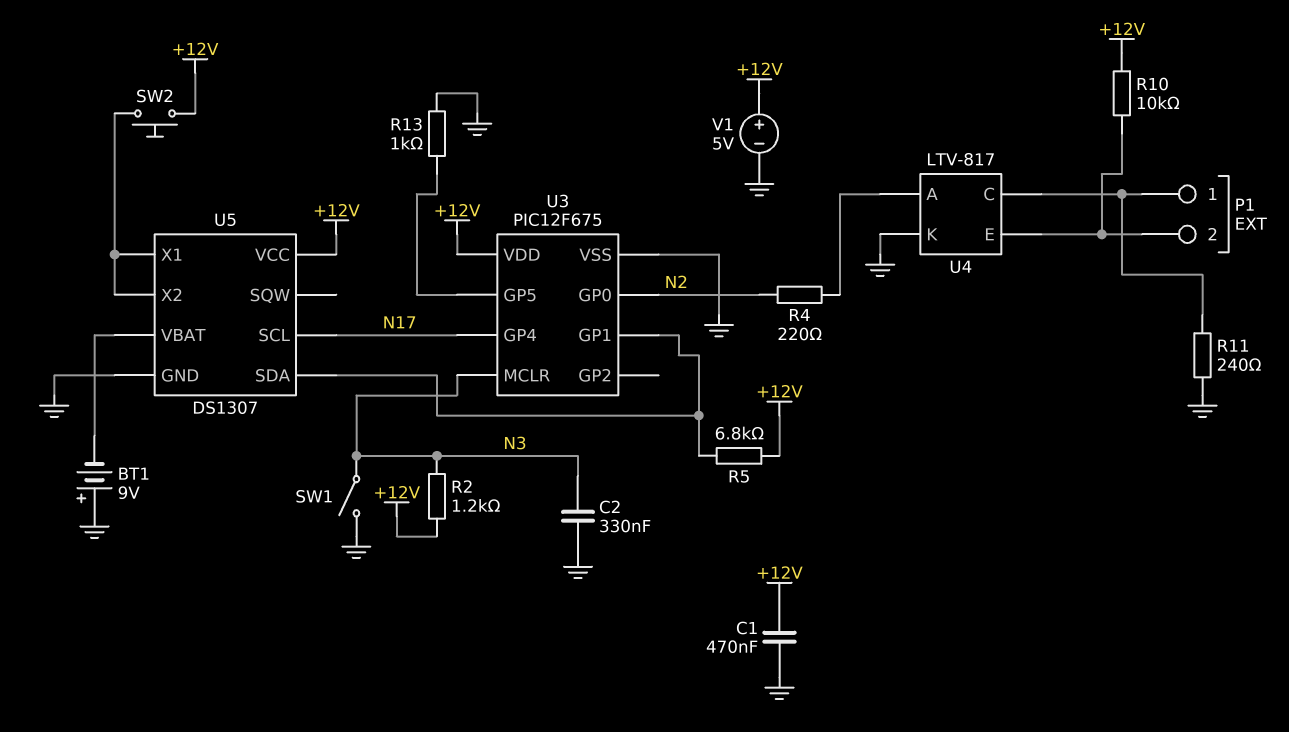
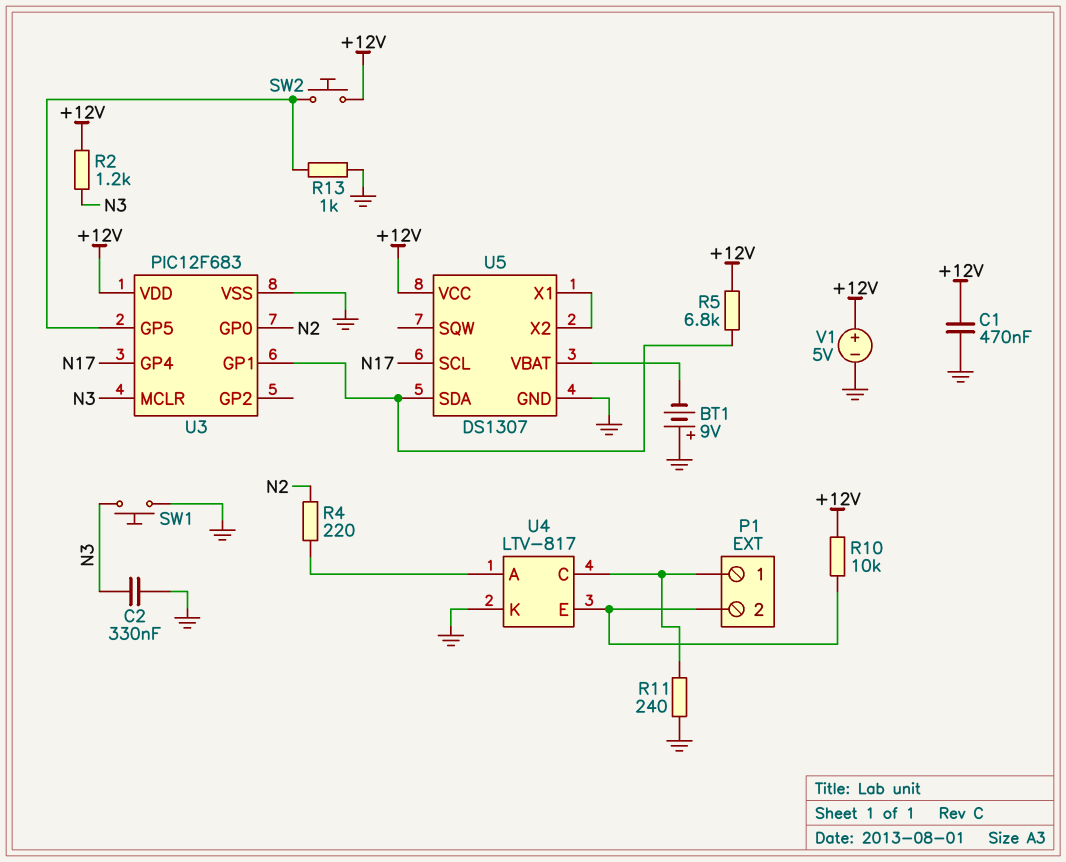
SW1: switch (GND, N3) -> button (GND, N3)
SW2: button (+12V, U5/X1) -> button (+12V, U3/GP5)
U3: PIC12F675 -> PIC12F683

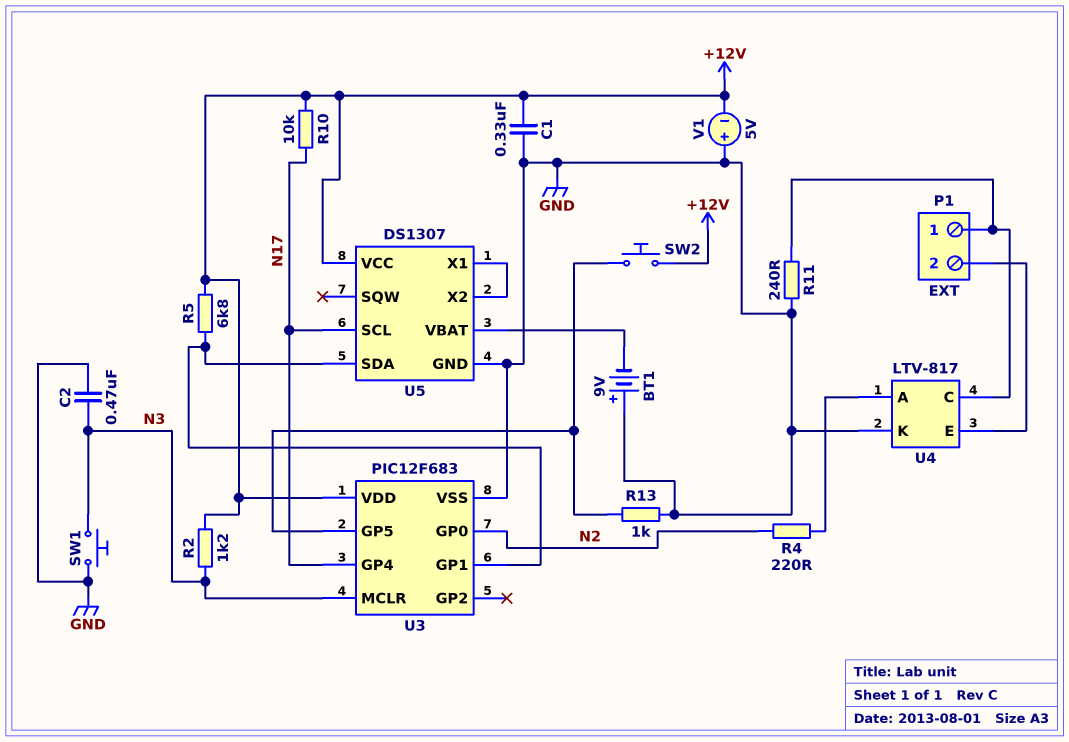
C1: 470nF (+12V, GND) -> 330nF (+12V, GND)
C2: 330nF (GND, N3) -> 470nF (GND, N3)
R10: 10k (+12V, P1/2) -> 10k (+12V, N17)
V1: 5V (plus +12V, minus GND) -> 5V (plus GND, minus +12V)

